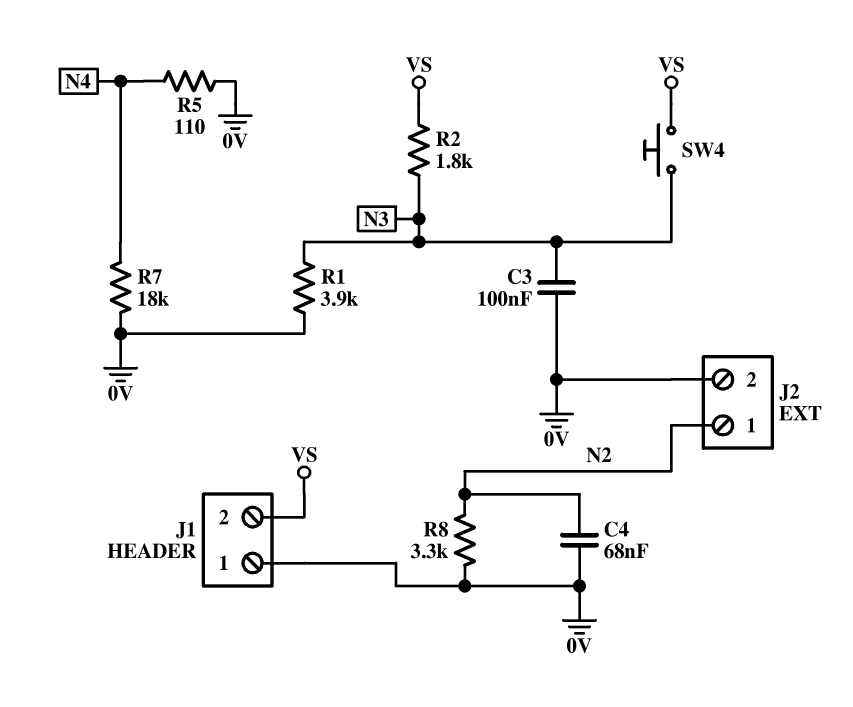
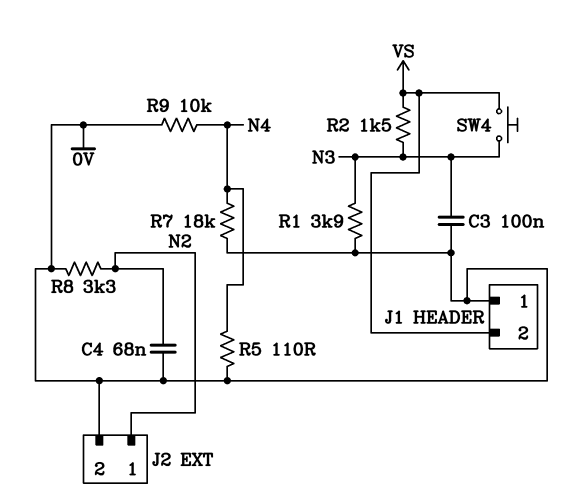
R2: 1.8k (N3, VS) -> 1.5k (N3, VS)
R9: none -> 10k (0V, N4)

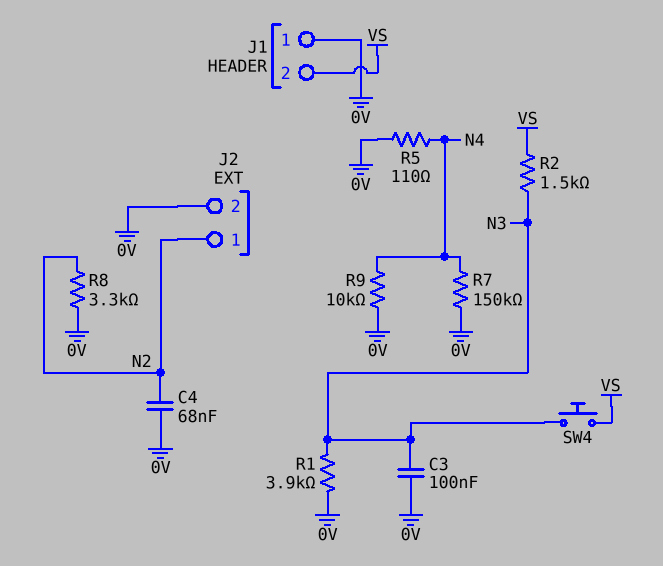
R7: 18k (0V, N4) -> 150k (0V, N4)

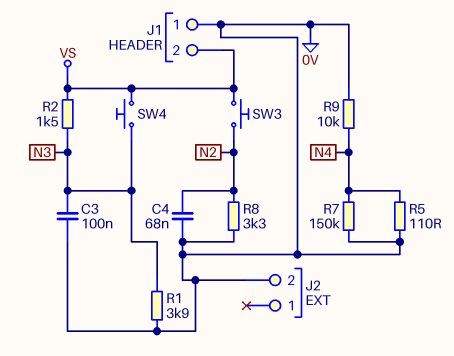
J2 pin 1: N2 -> none
SW3: none -> button (N2, VS)

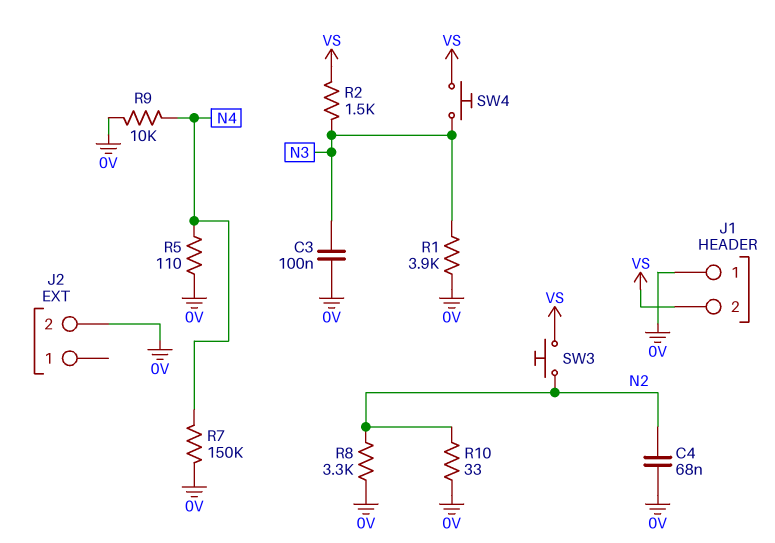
R10: none -> 33 (0V, N2)

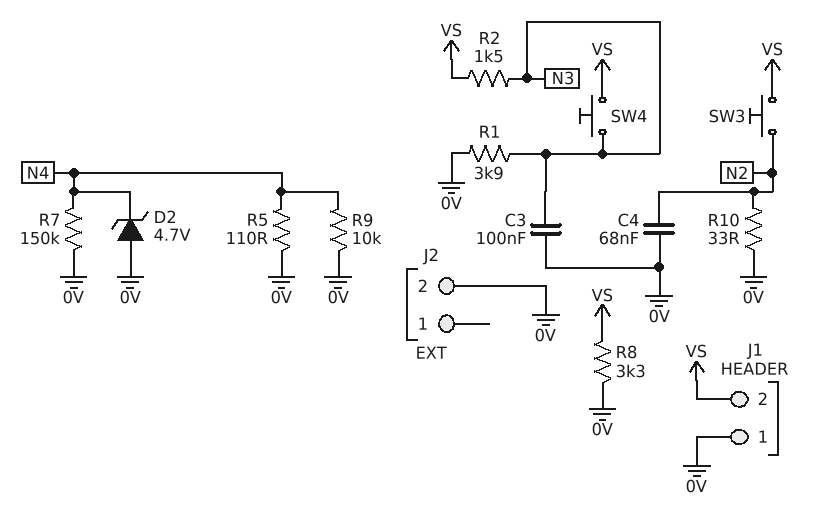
D2: none -> zener 4.7V (A 0V, K N4)
R8: 3.3k (0V, N2) -> 3.3k (0V, VS)

